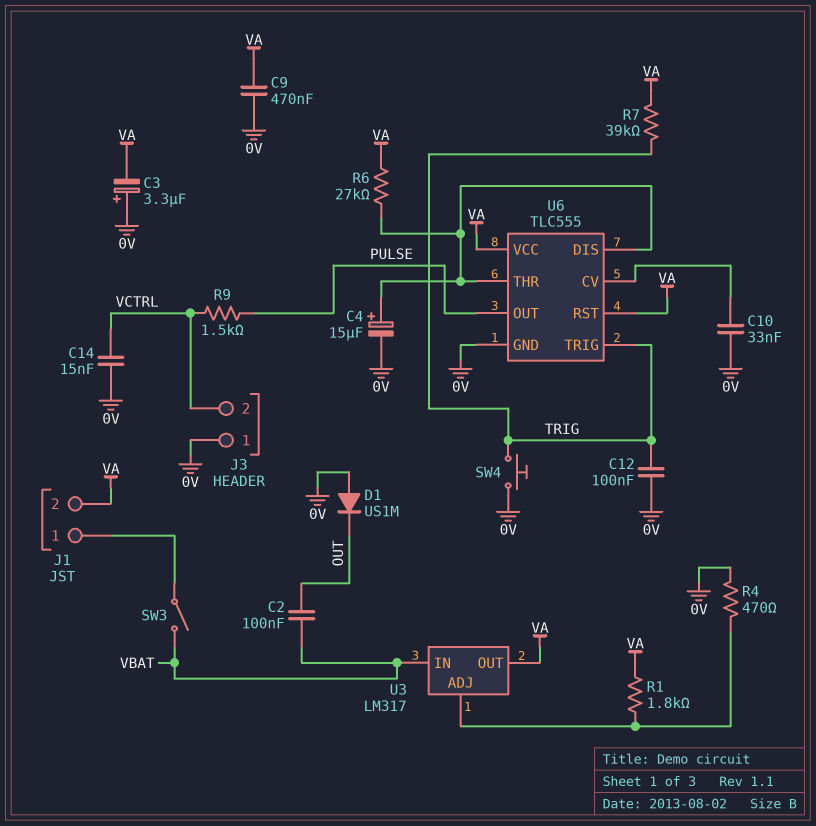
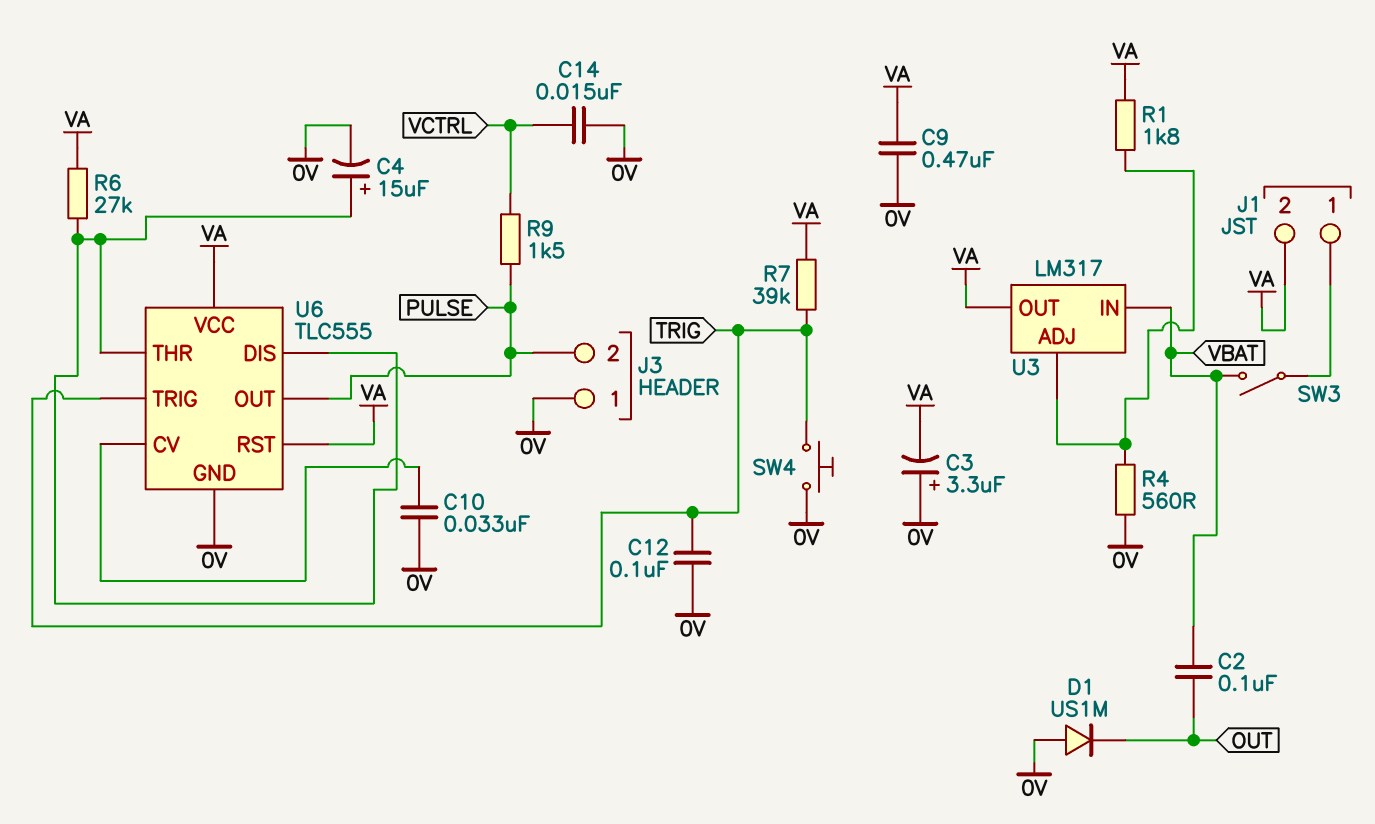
J3 pin 2: VCTRL -> PULSE
R4: 470 (0V, U3/ADJ) -> 560 (0V, U3/ADJ)

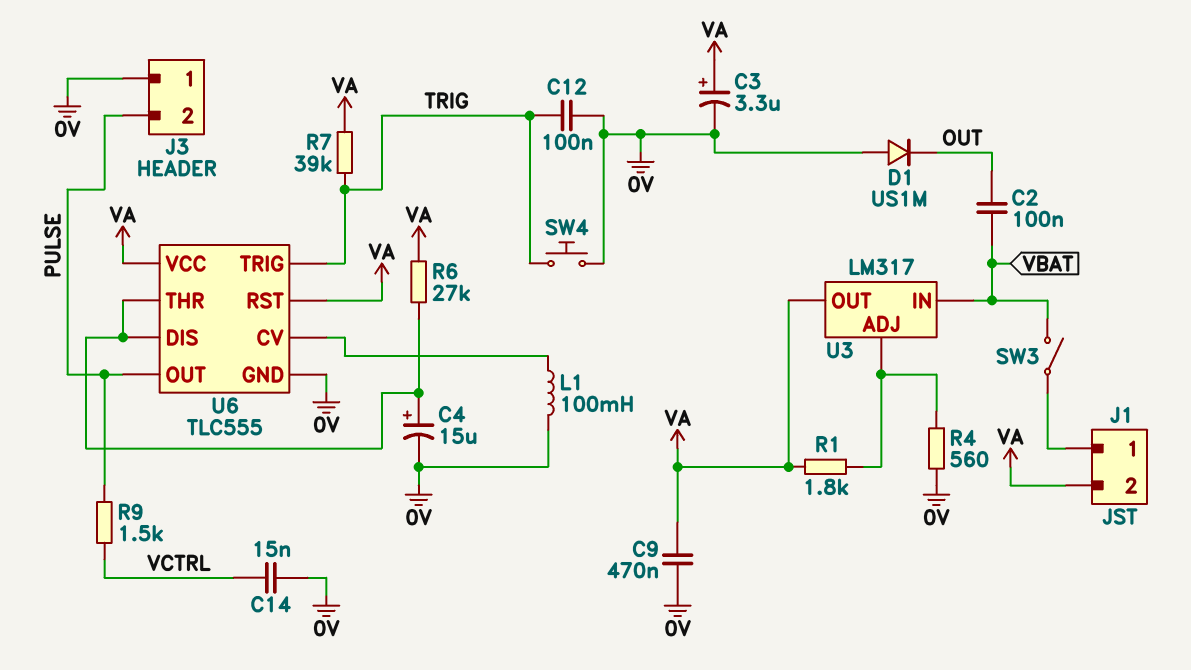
C3: 3.3uF (plus 0V, minus VA) -> 3.3uF (plus VA, minus 0V)
C10: 33nF (0V, U6/CV) -> none
L1: none -> 100mH (0V, U6/CV)

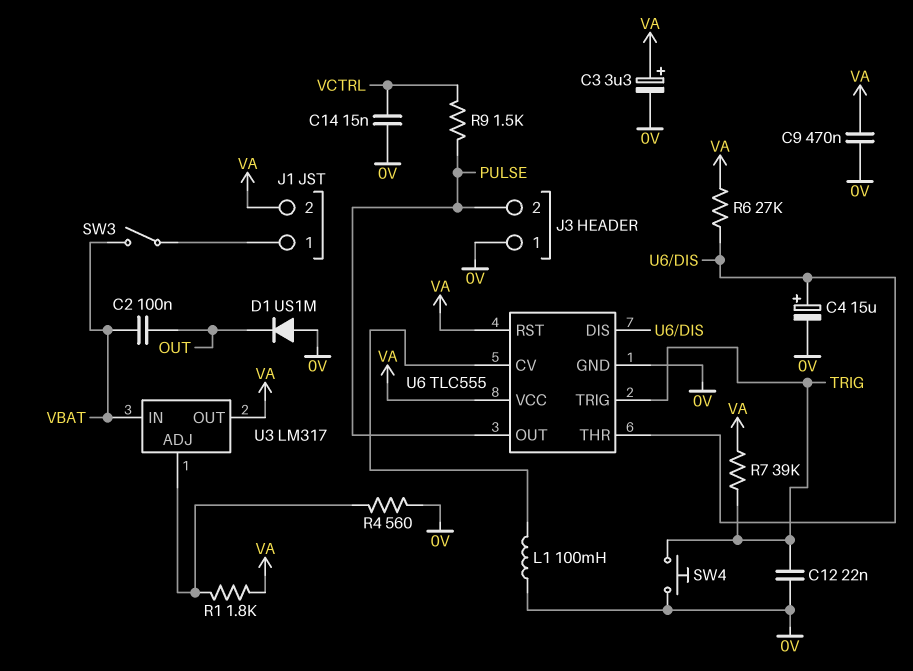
C12: 100nF (0V, TRIG) -> 22nF (0V, TRIG)

